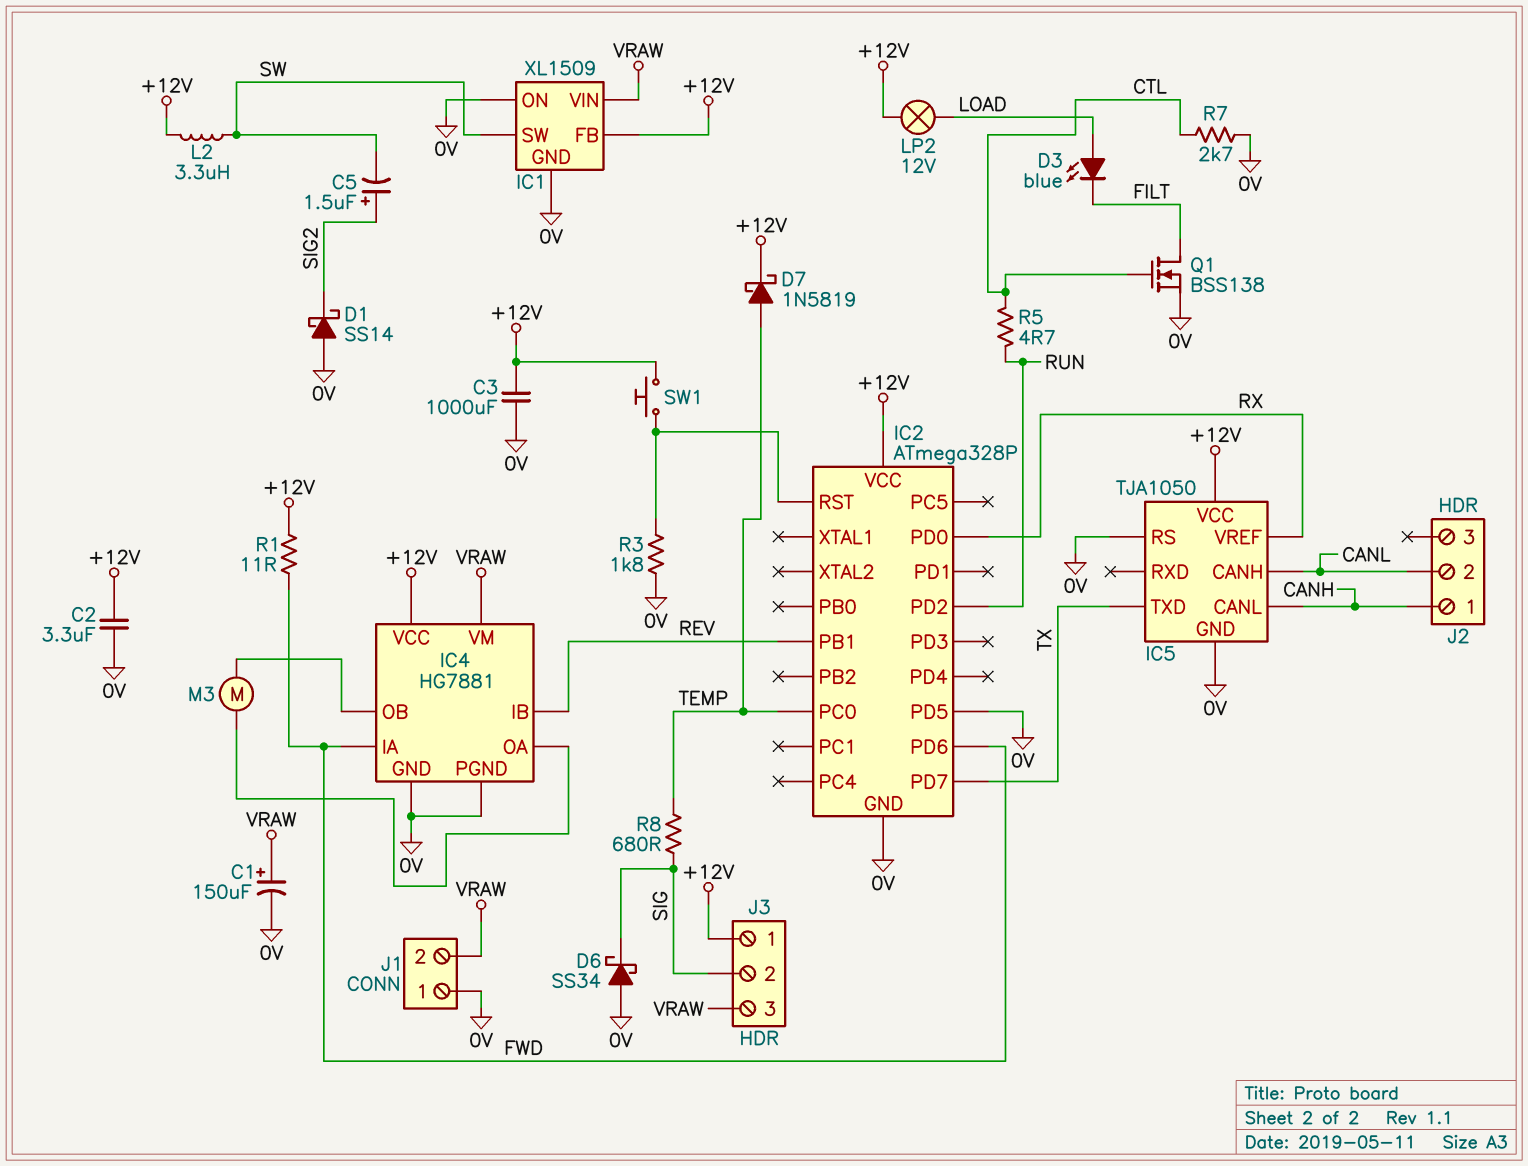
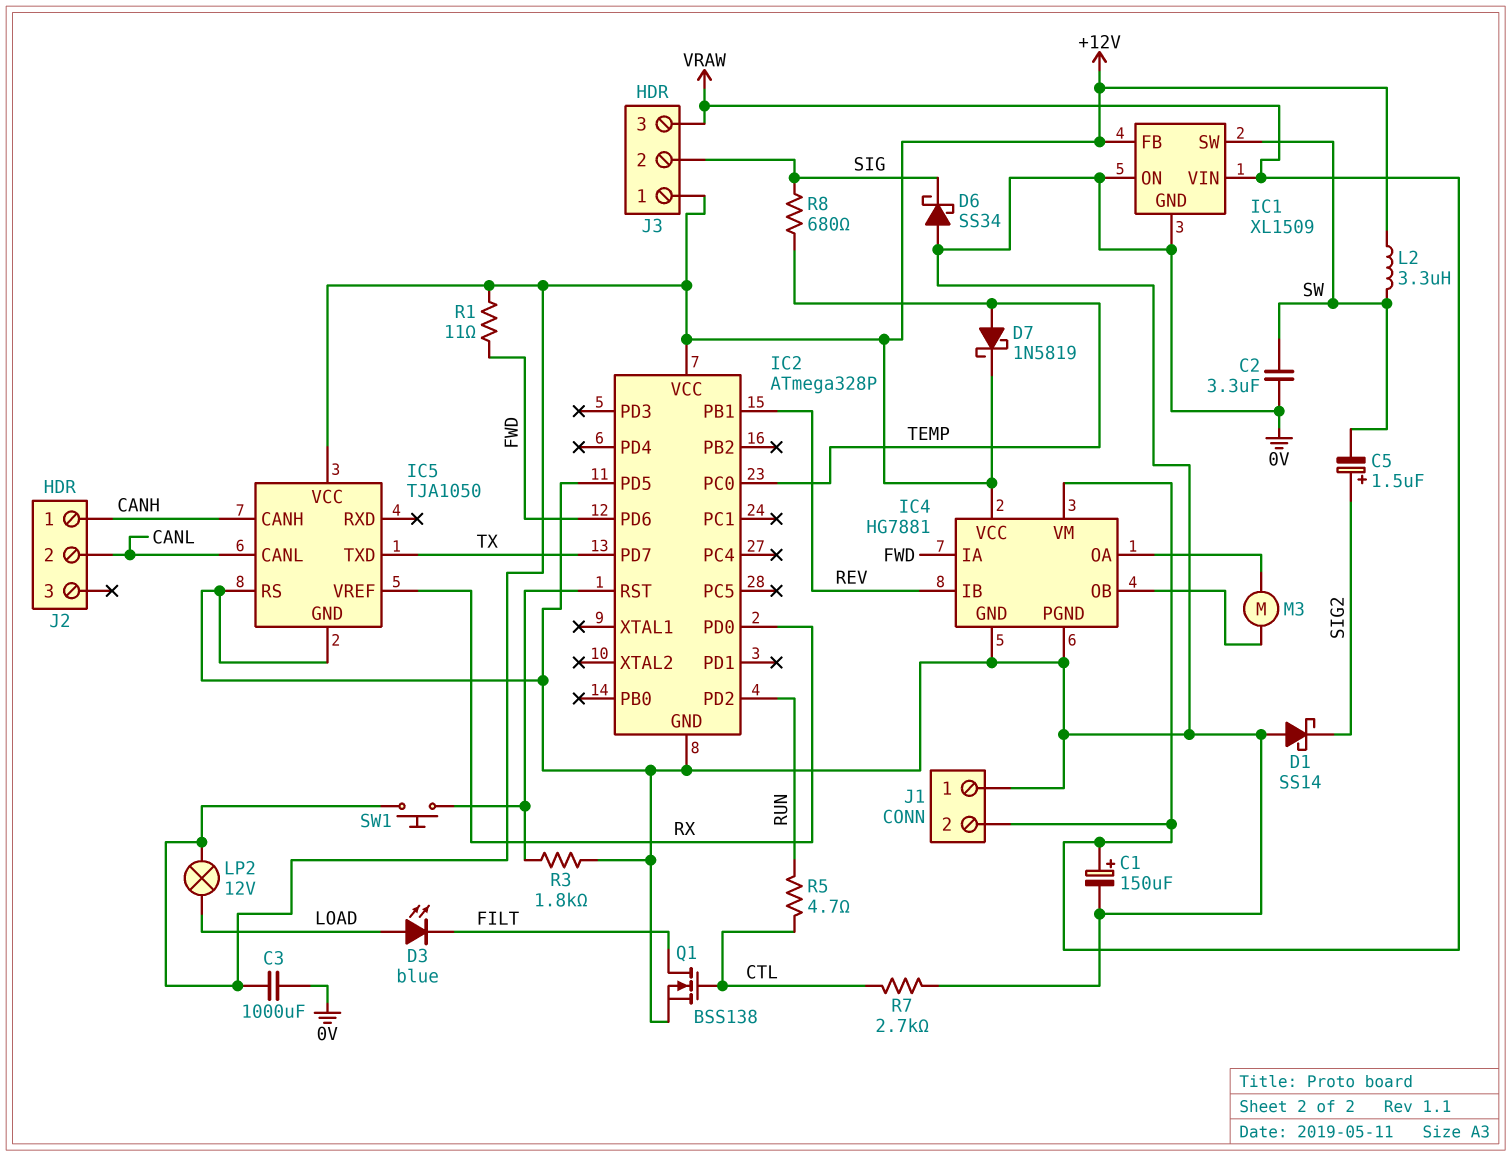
C2: 3.3uF (+12V, 0V) -> 3.3uF (0V, SW)
IC5 pin CANH: CANL -> CANH
IC5 pin CANL: CANH -> CANL

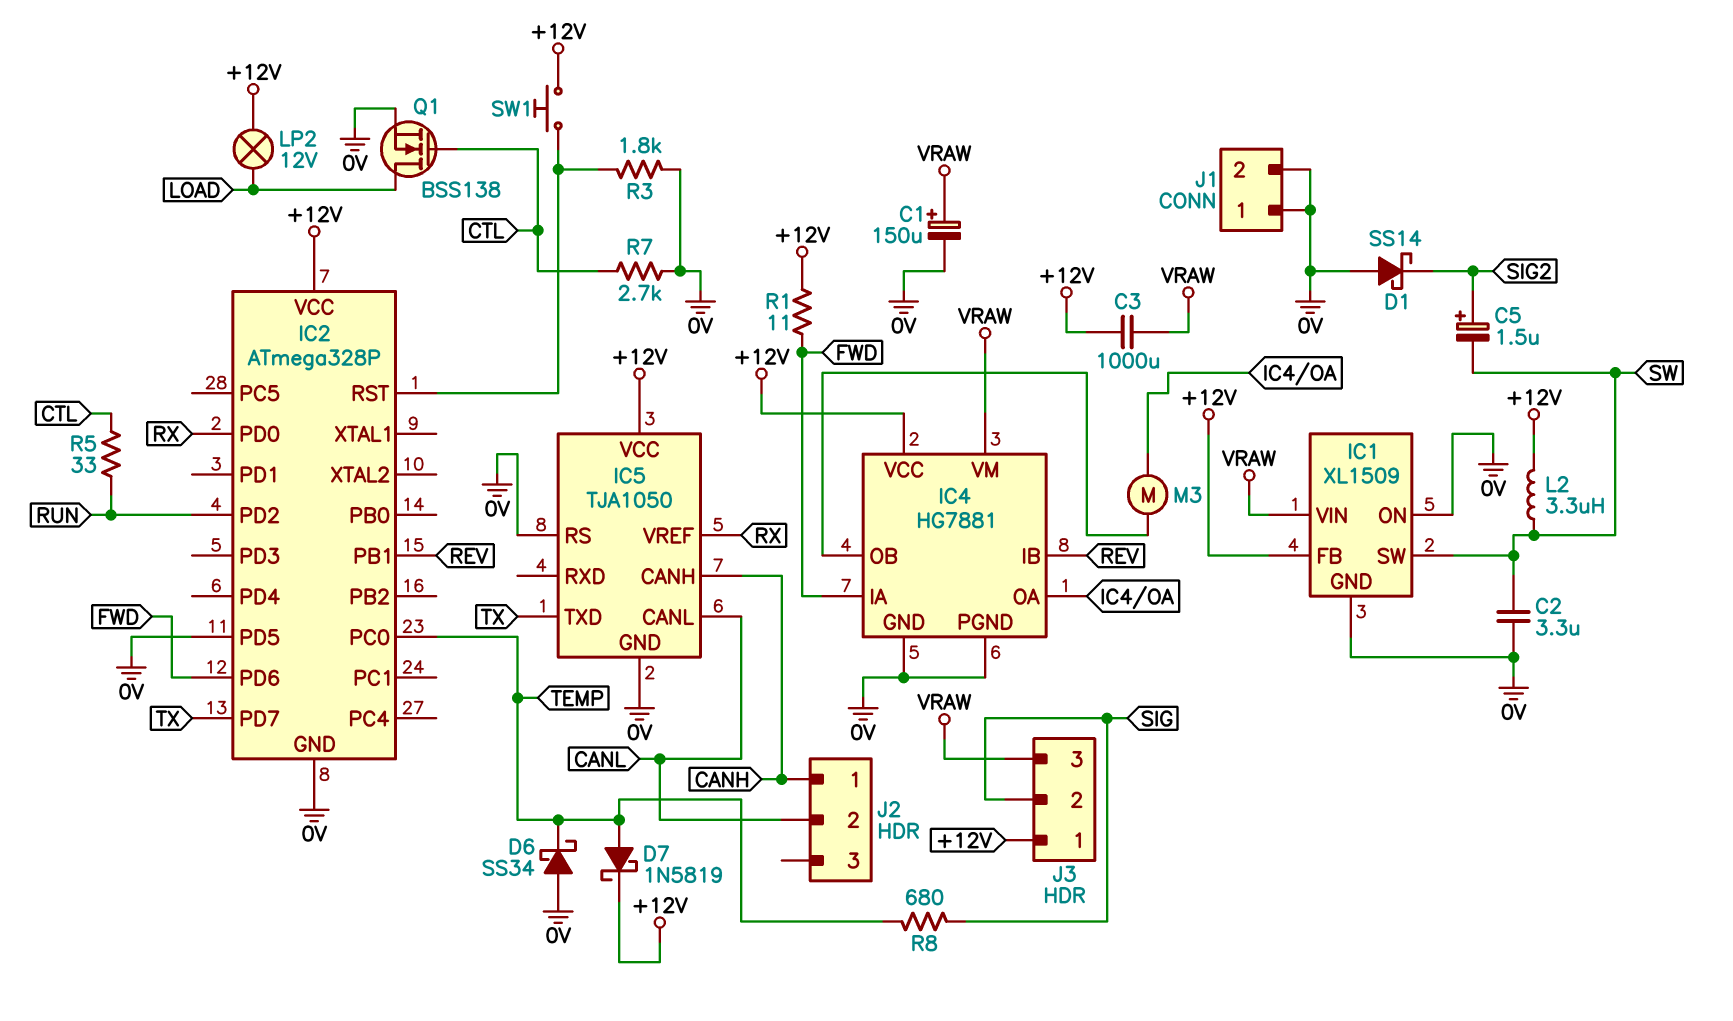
C3: 1000uF (+12V, 0V) -> 1000uF (+12V, VRAW)
D3: LED blue (A LOAD, K FILT) -> none
D6: schottky SS34 (A 0V, K SIG) -> schottky SS34 (A 0V, K TEMP)
J1 pin 2: VRAW -> 0V
Q1: NMOS BSS138 (G CTL, D FILT, S 0V) -> NMOS BSS138 (G CTL, D LOAD, S 0V)
R5: 4.7 (CTL, RUN) -> 33 (CTL, RUN)

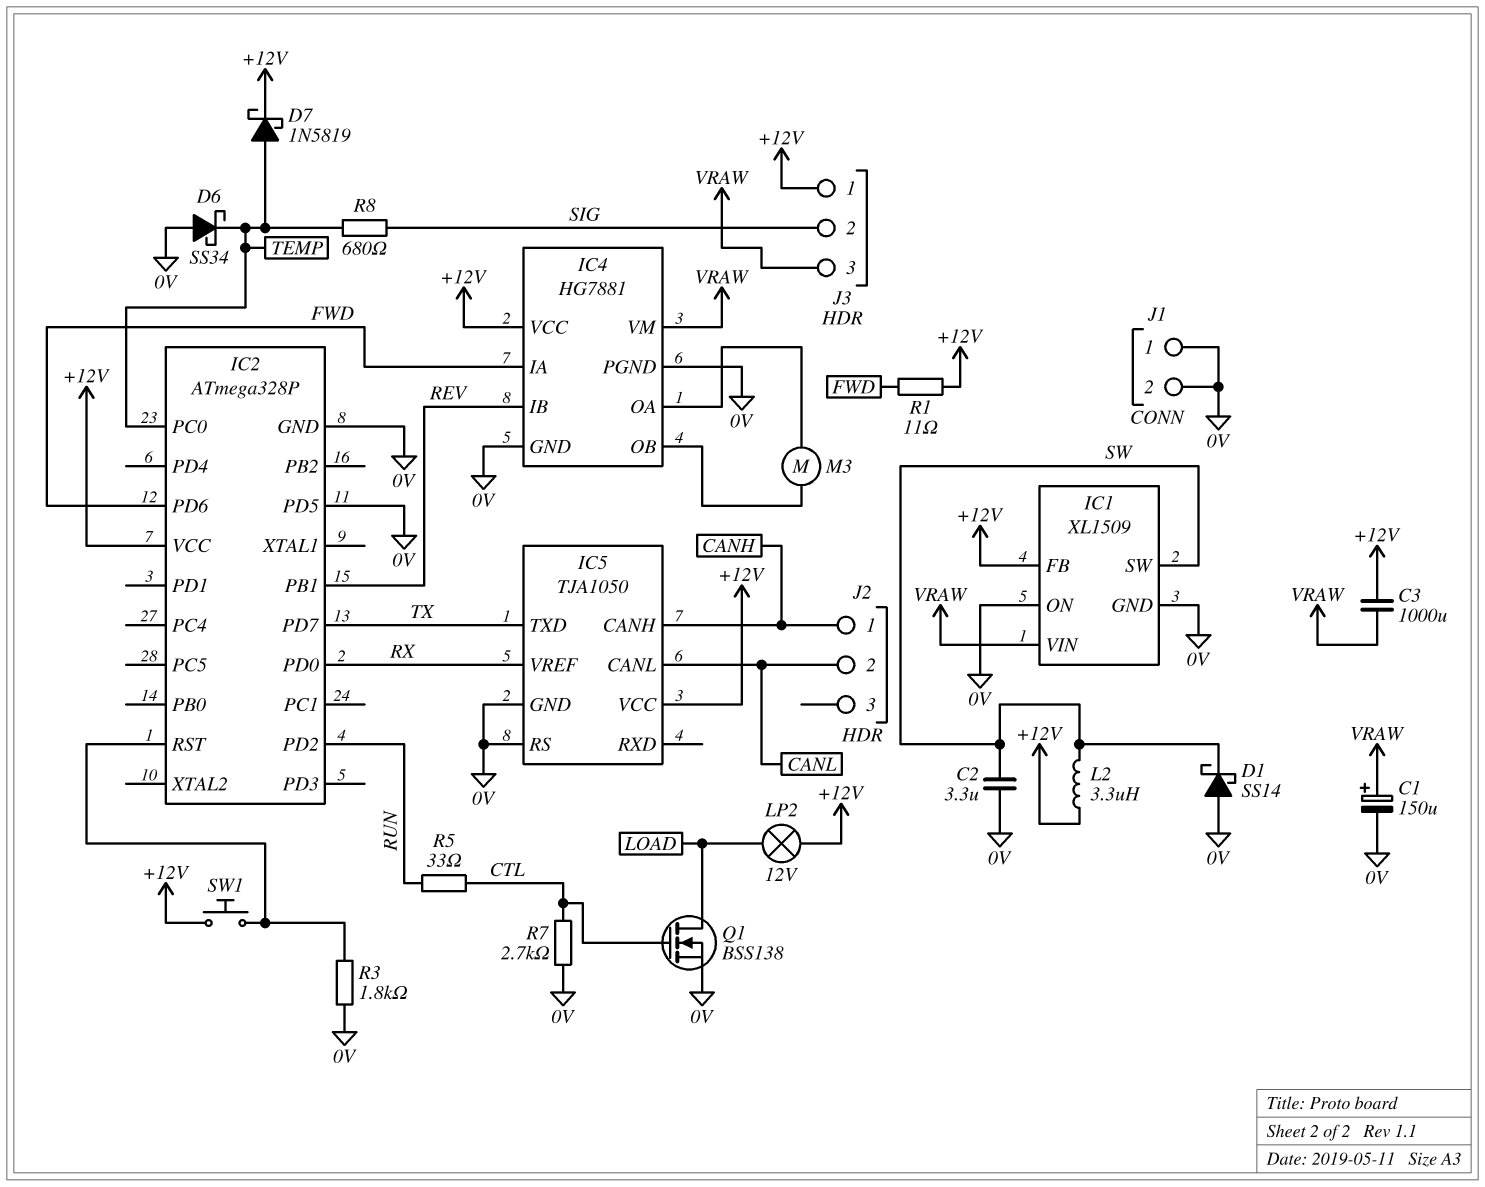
C5: 1.5uF (plus SIG2, minus SW) -> none
D1: schottky SS14 (A 0V, K SIG2) -> schottky SS14 (A 0V, K SW)

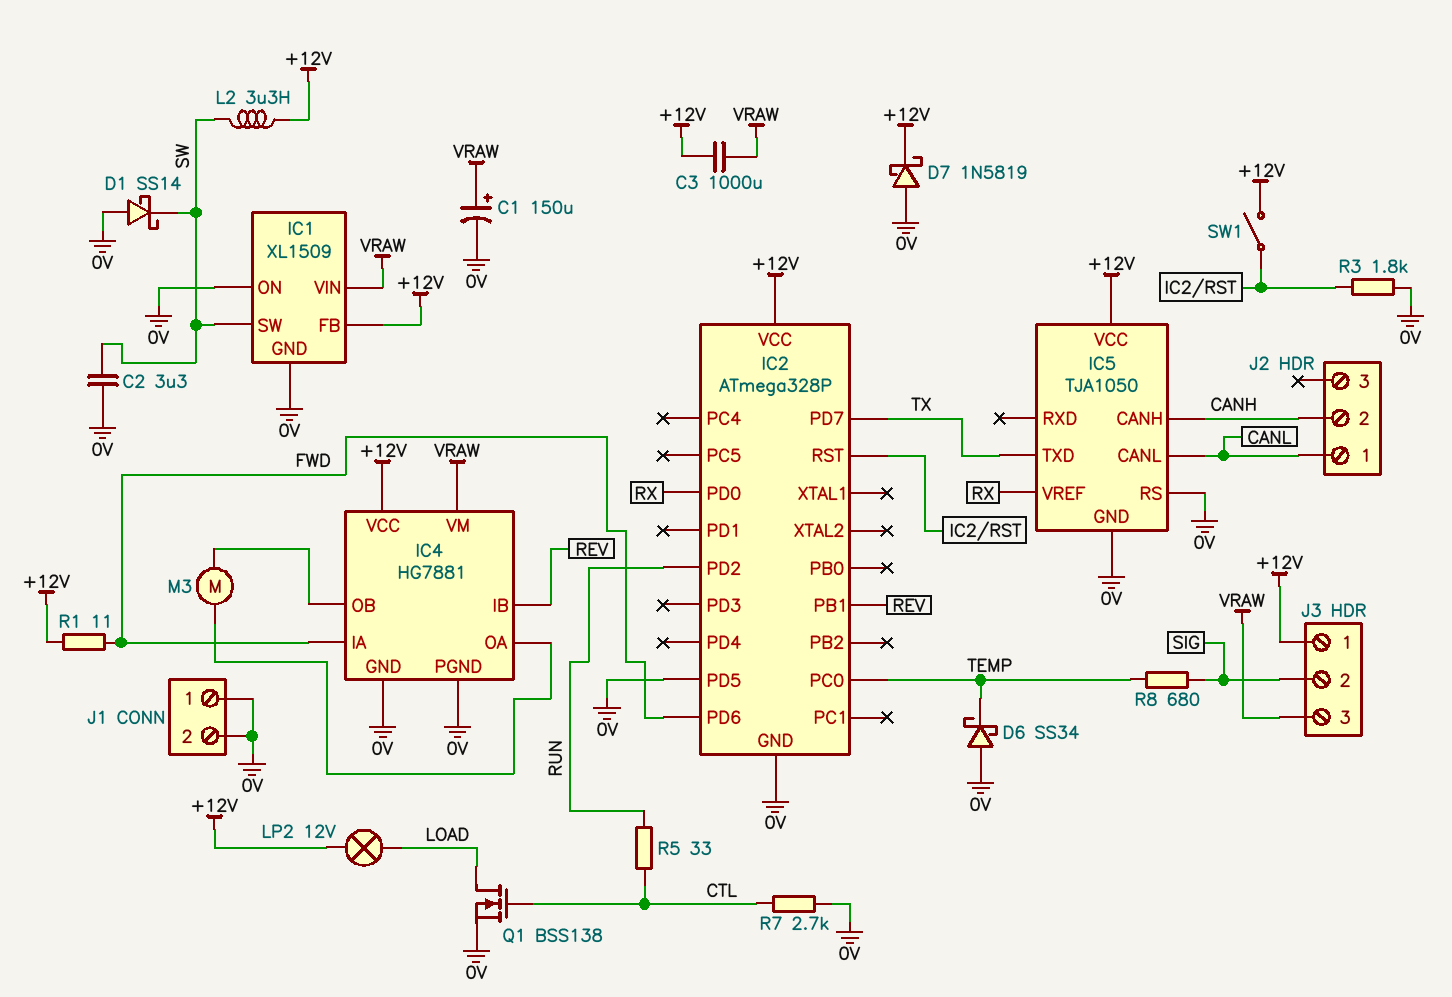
D7: schottky 1N5819 (A TEMP, K +12V) -> schottky 1N5819 (A 0V, K +12V)
J2 pin 1: CANH -> CANL
J2 pin 2: CANL -> CANH
SW1: button (+12V, IC2/RST) -> switch (+12V, IC2/RST)

